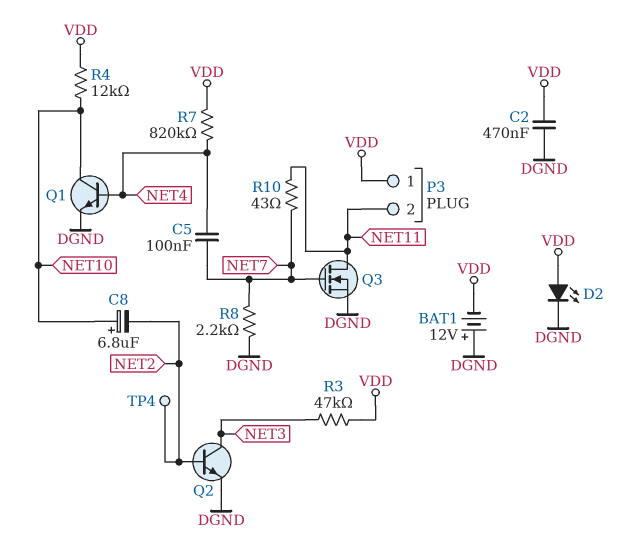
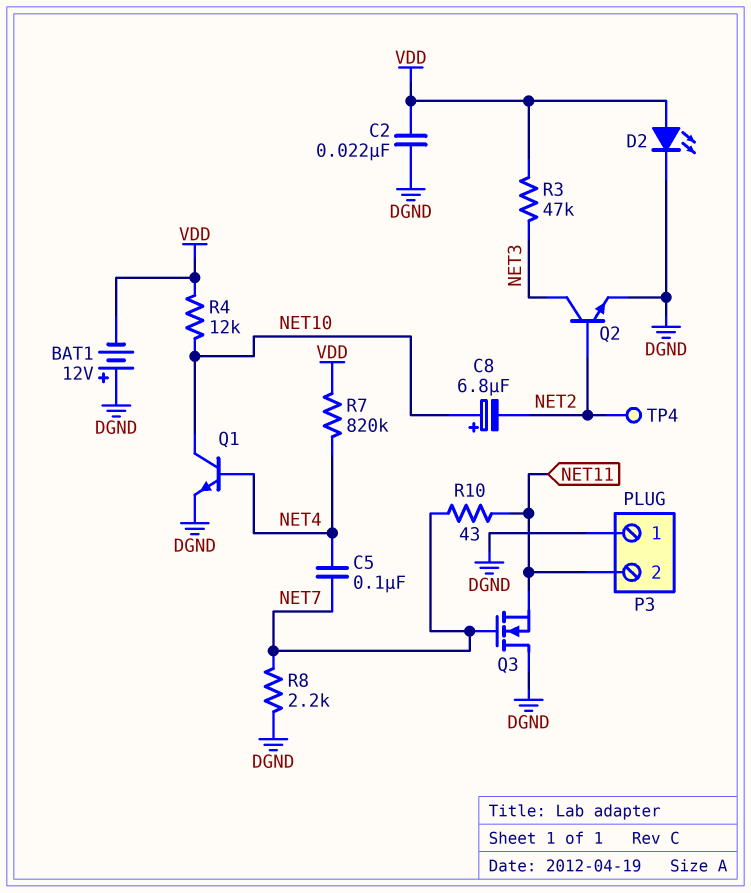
C2: 470nF (DGND, VDD) -> 22nF (DGND, VDD)
P3 pin 1: VDD -> DGND
Q3: NMOS (G NET7, D NET11, S DGND) -> NMOS (G NET7, D DGND, S NET11)

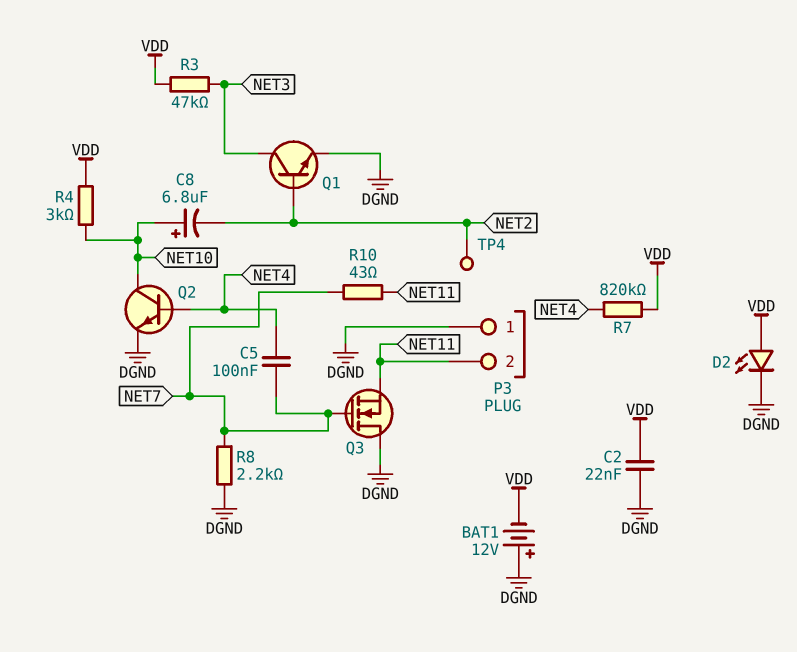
Q1: NPN (B NET4, C NET10, E DGND) -> NPN (B NET2, C NET3, E DGND)
Q2: NPN (B NET2, C NET3, E DGND) -> NPN (B NET4, C NET10, E DGND)
R4: 12k (NET10, VDD) -> 3k (NET10, VDD)

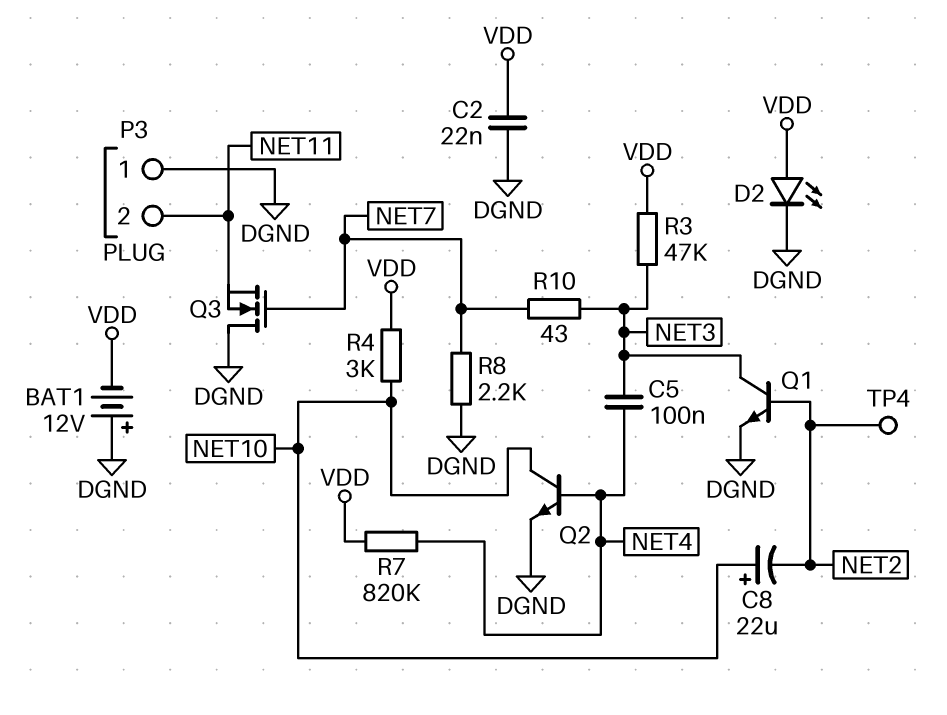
C5: 100nF (NET4, NET7) -> 100nF (NET3, NET4)
C8: 6.8uF (plus NET10, minus NET2) -> 22uF (plus NET10, minus NET2)
R10: 43 (NET7, NET11) -> 43 (NET3, NET7)

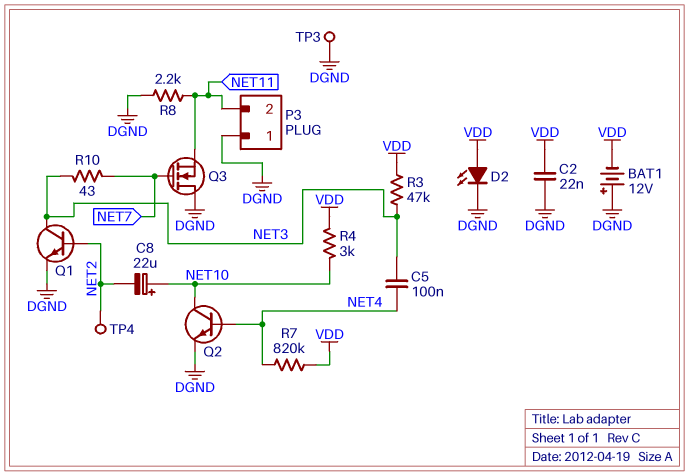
R8: 2.2k (DGND, NET7) -> 2.2k (DGND, NET11)
TP3: none -> test point (DGND)

